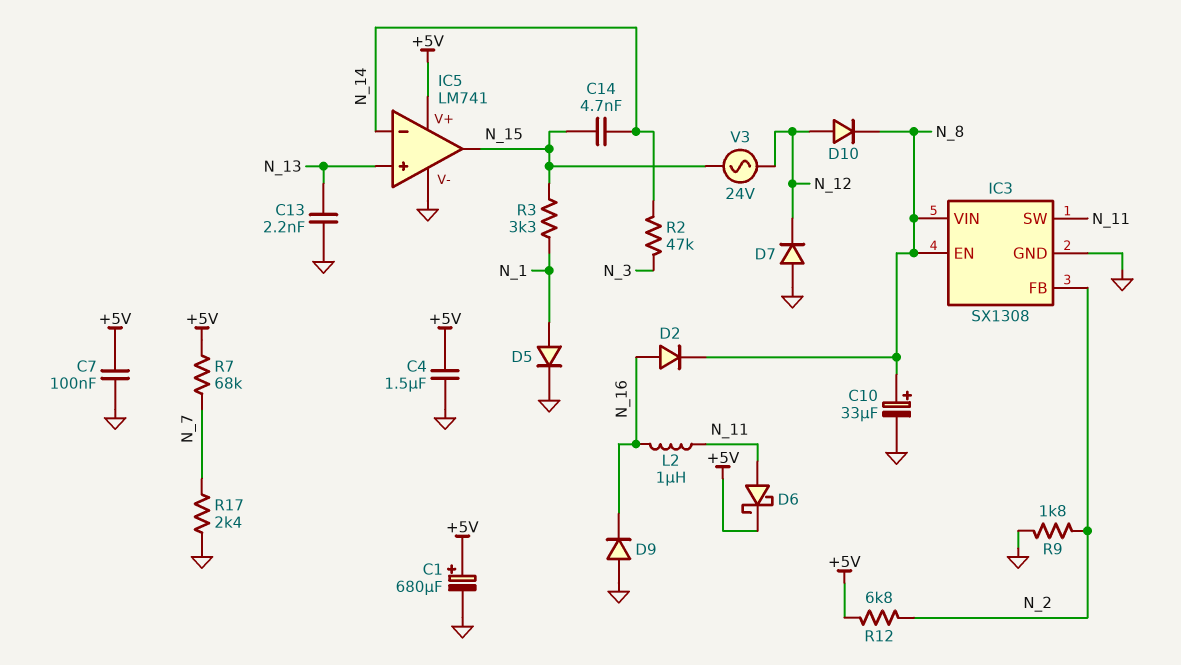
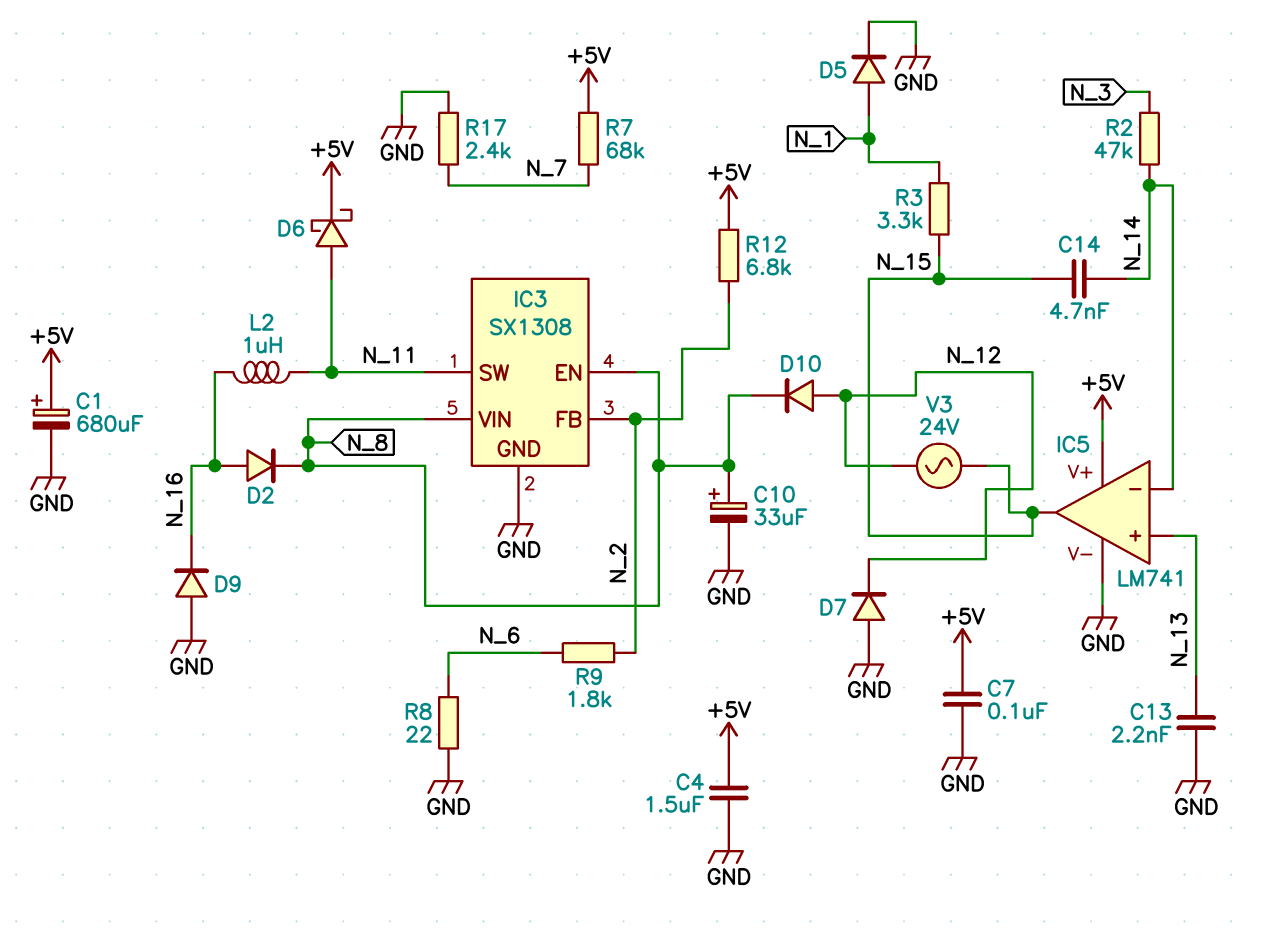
R8: none -> 22 (GND, N_6)
R9: 1.8k (GND, N_2) -> 1.8k (N_2, N_6)

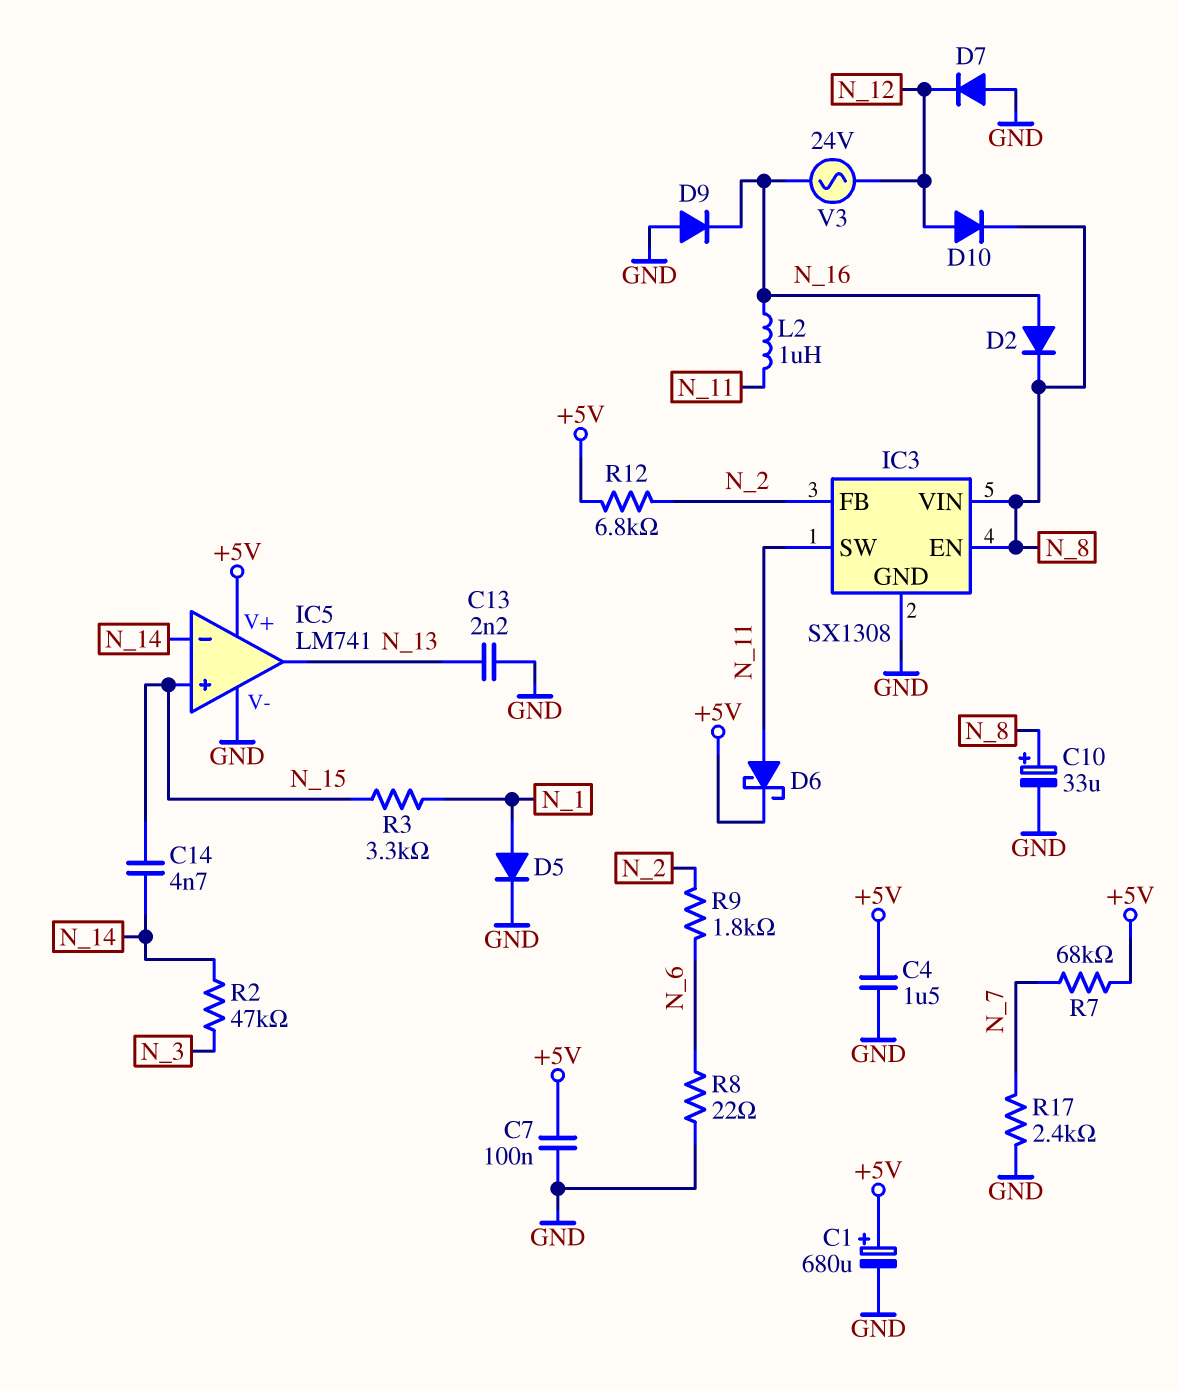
IC5 pin in+: N_13 -> N_15
IC5 pin out: N_15 -> N_13
V3: AC 24V (N_12, N_15) -> AC 24V (N_12, N_16)

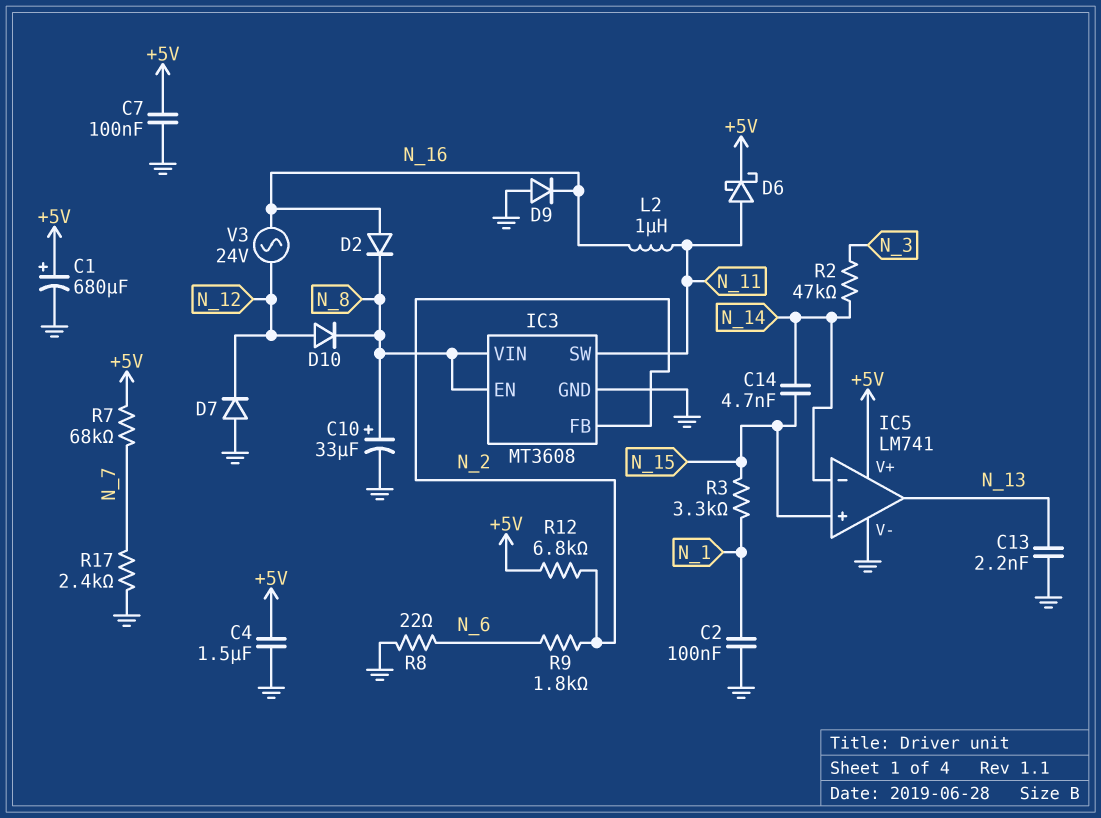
C2: none -> 100nF (GND, N_1)
D5: diode (A N_1, K GND) -> none
IC3: SX1308 -> MT3608

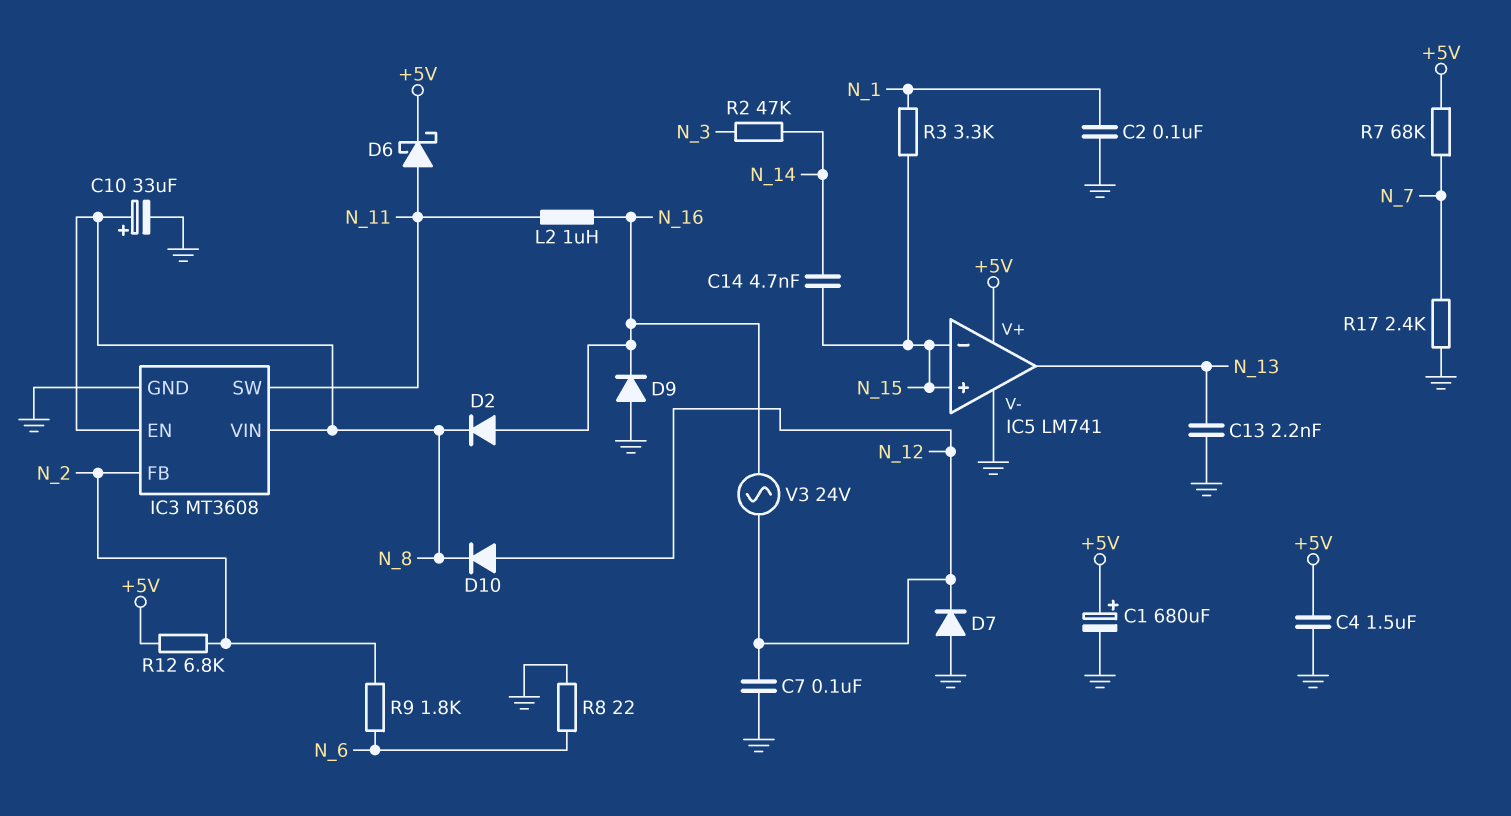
C7: 100nF (+5V, GND) -> 100nF (GND, N_12)
IC5 pin in-: N_14 -> N_15

